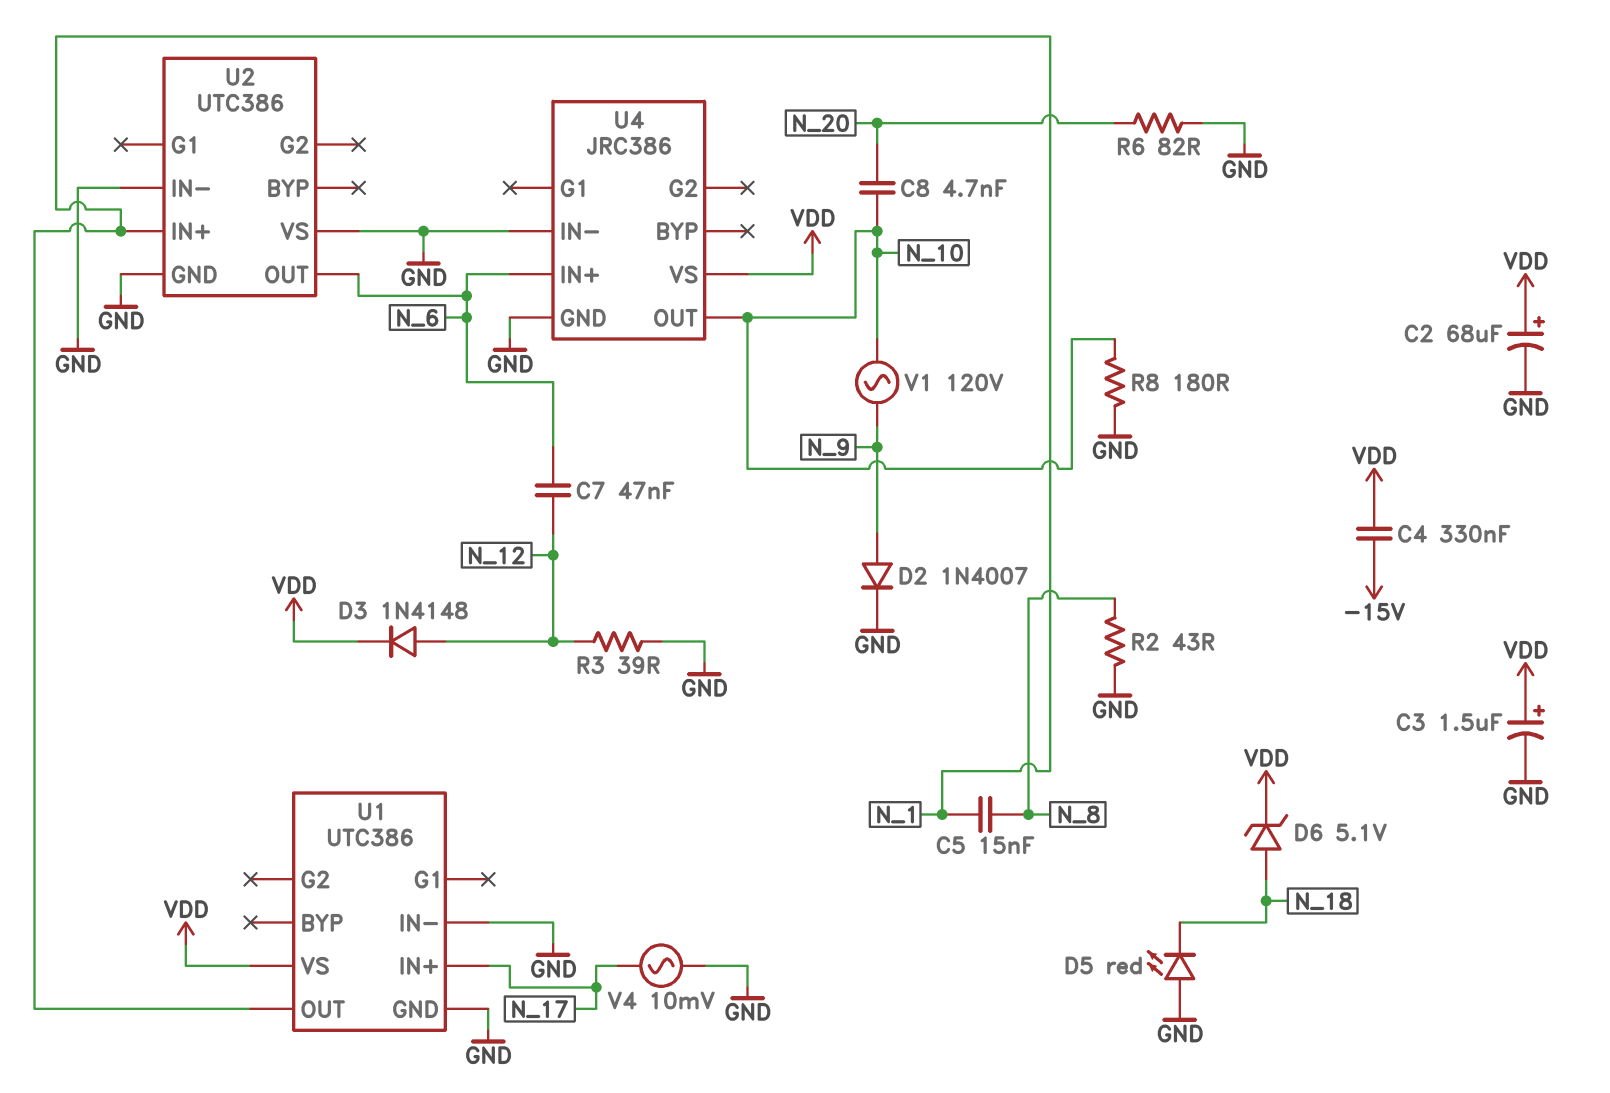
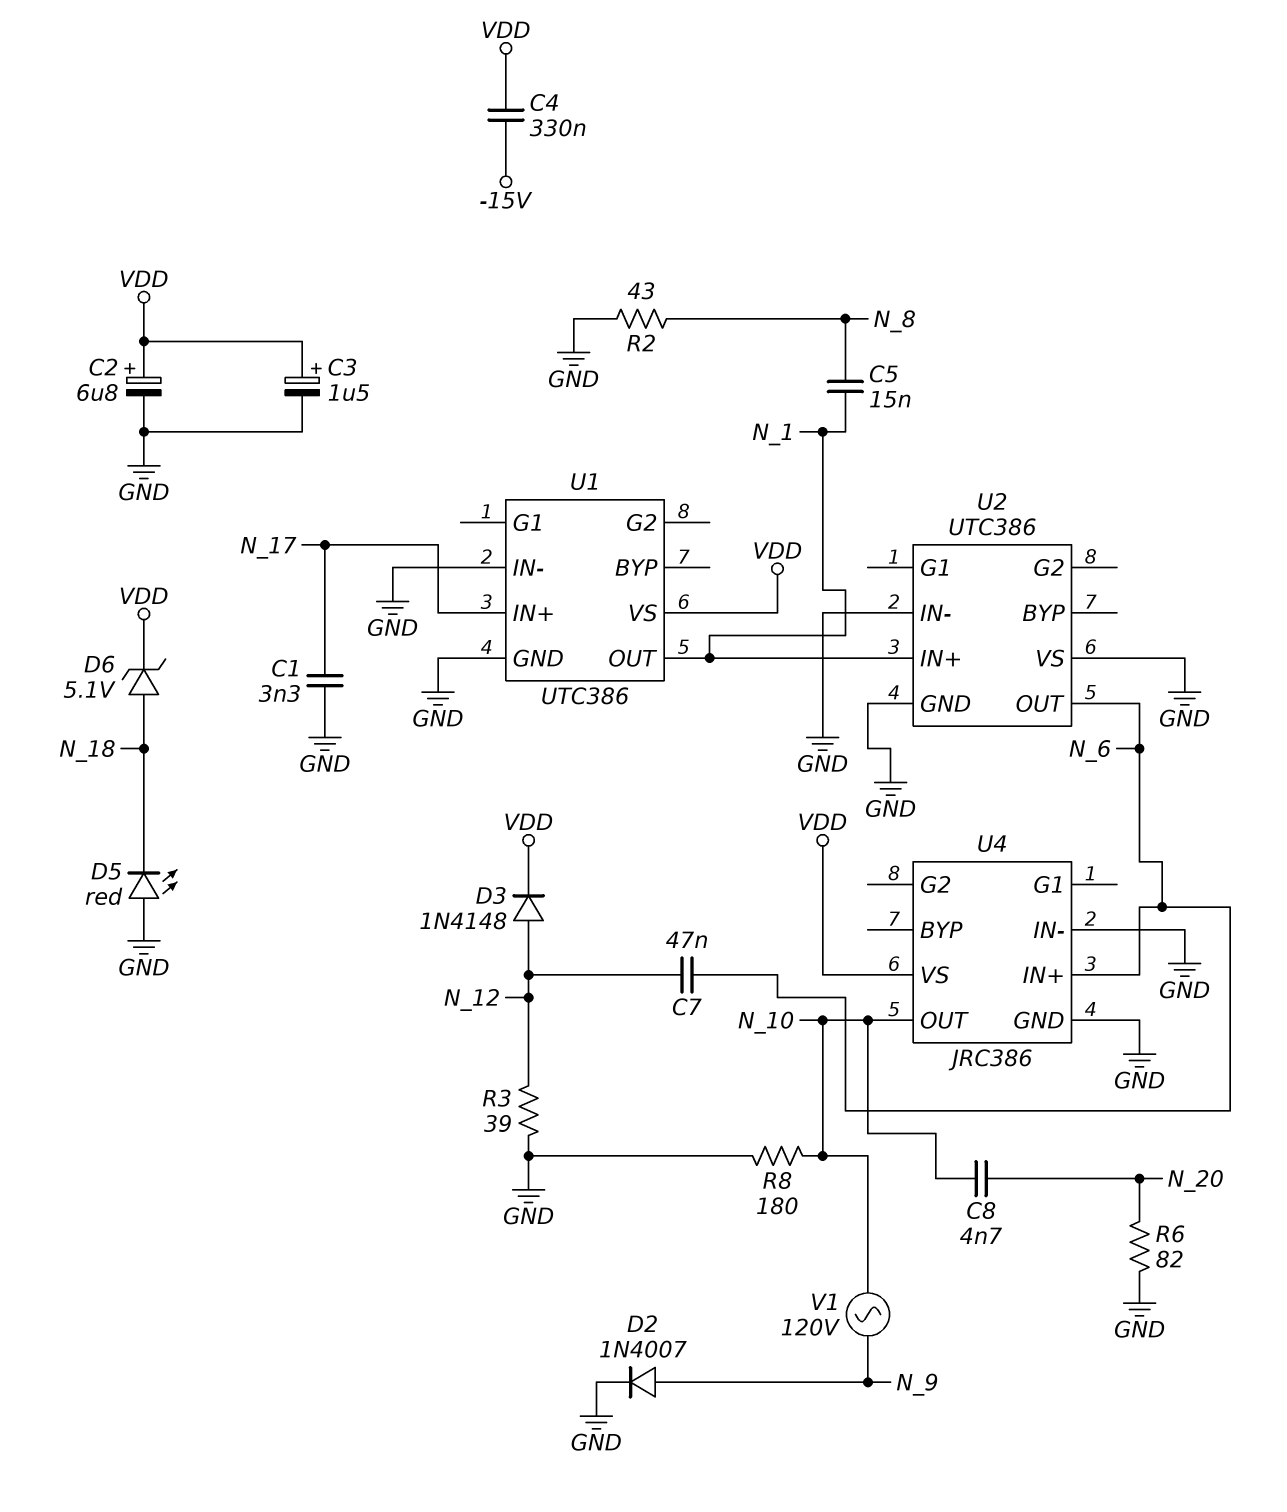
C1: none -> 3.3nF (GND, N_17)
C2: 68uF (plus VDD, minus GND) -> 6.8uF (plus VDD, minus GND)
V4: AC 10mV (GND, N_17) -> none

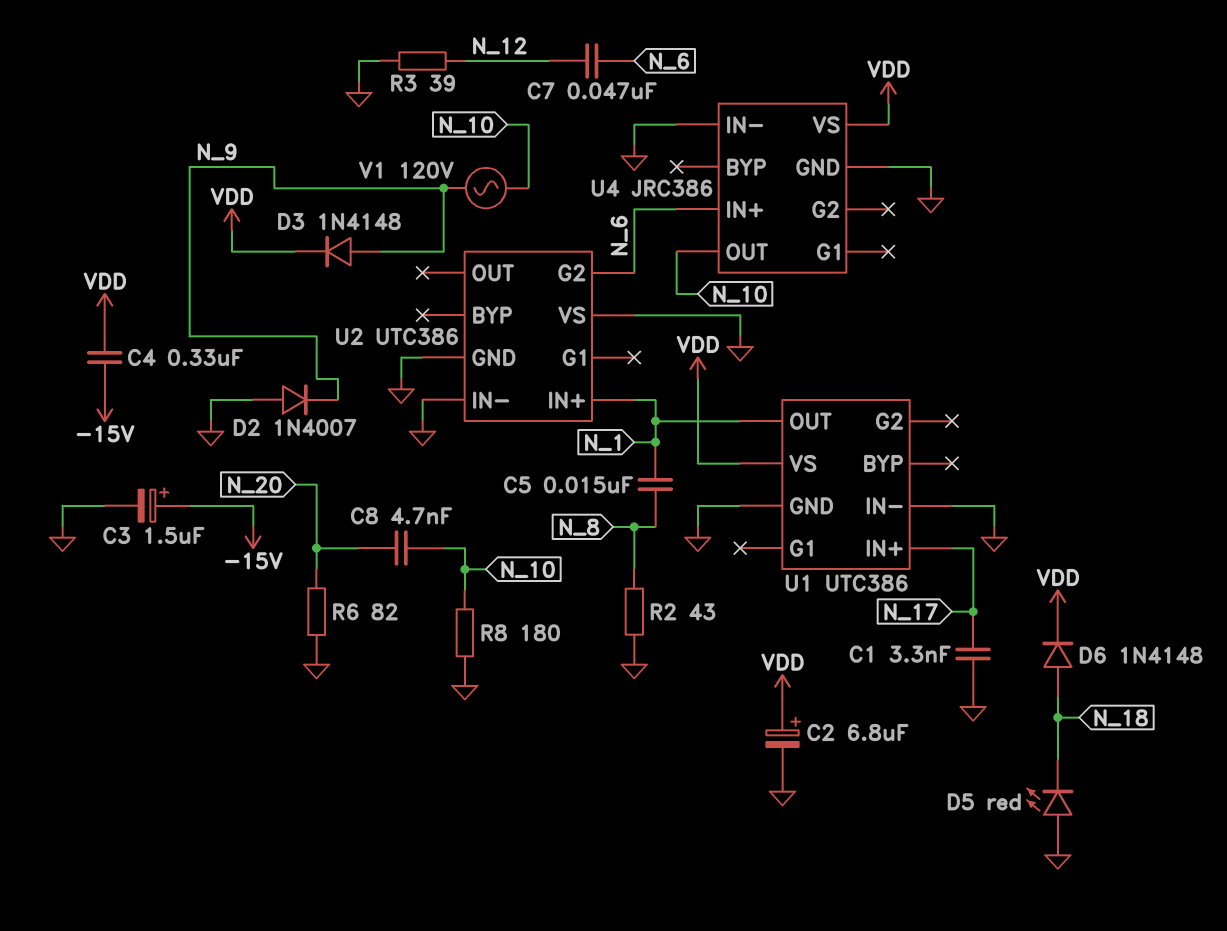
C3: 1.5uF (plus VDD, minus GND) -> 1.5uF (plus -15V, minus GND)
D2: diode 1N4007 (A N_9, K GND) -> diode 1N4007 (A GND, K N_9)
D3: diode 1N4148 (A N_12, K VDD) -> diode 1N4148 (A N_9, K VDD)
D6: zener 5.1V (A N_18, K VDD) -> diode 1N4148 (A N_18, K VDD)
U2 pin G2: none -> N_6
U2 pin OUT: N_6 -> none

